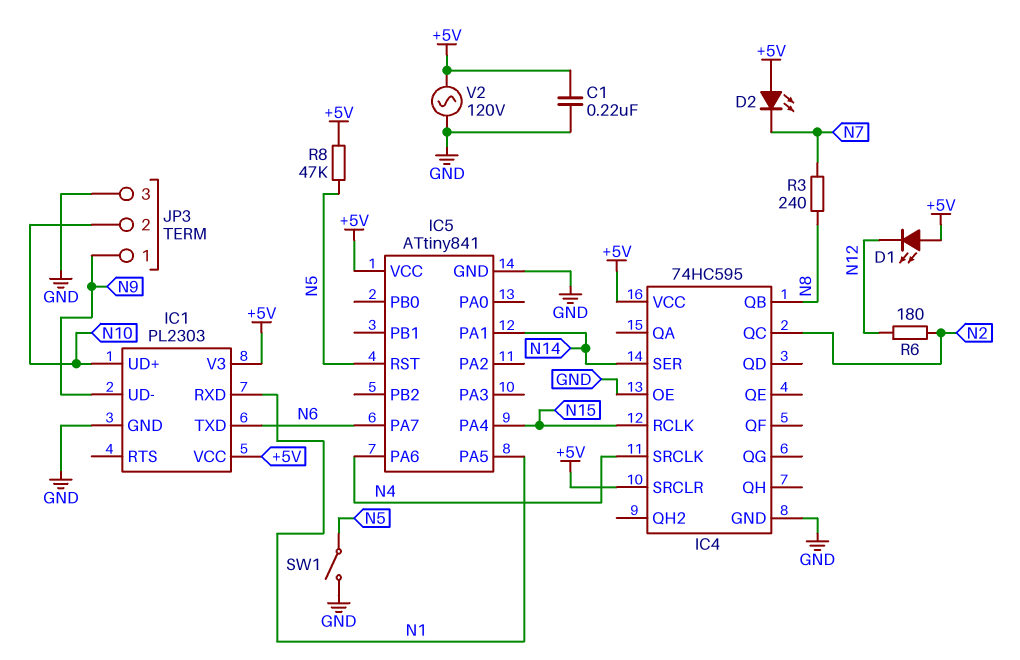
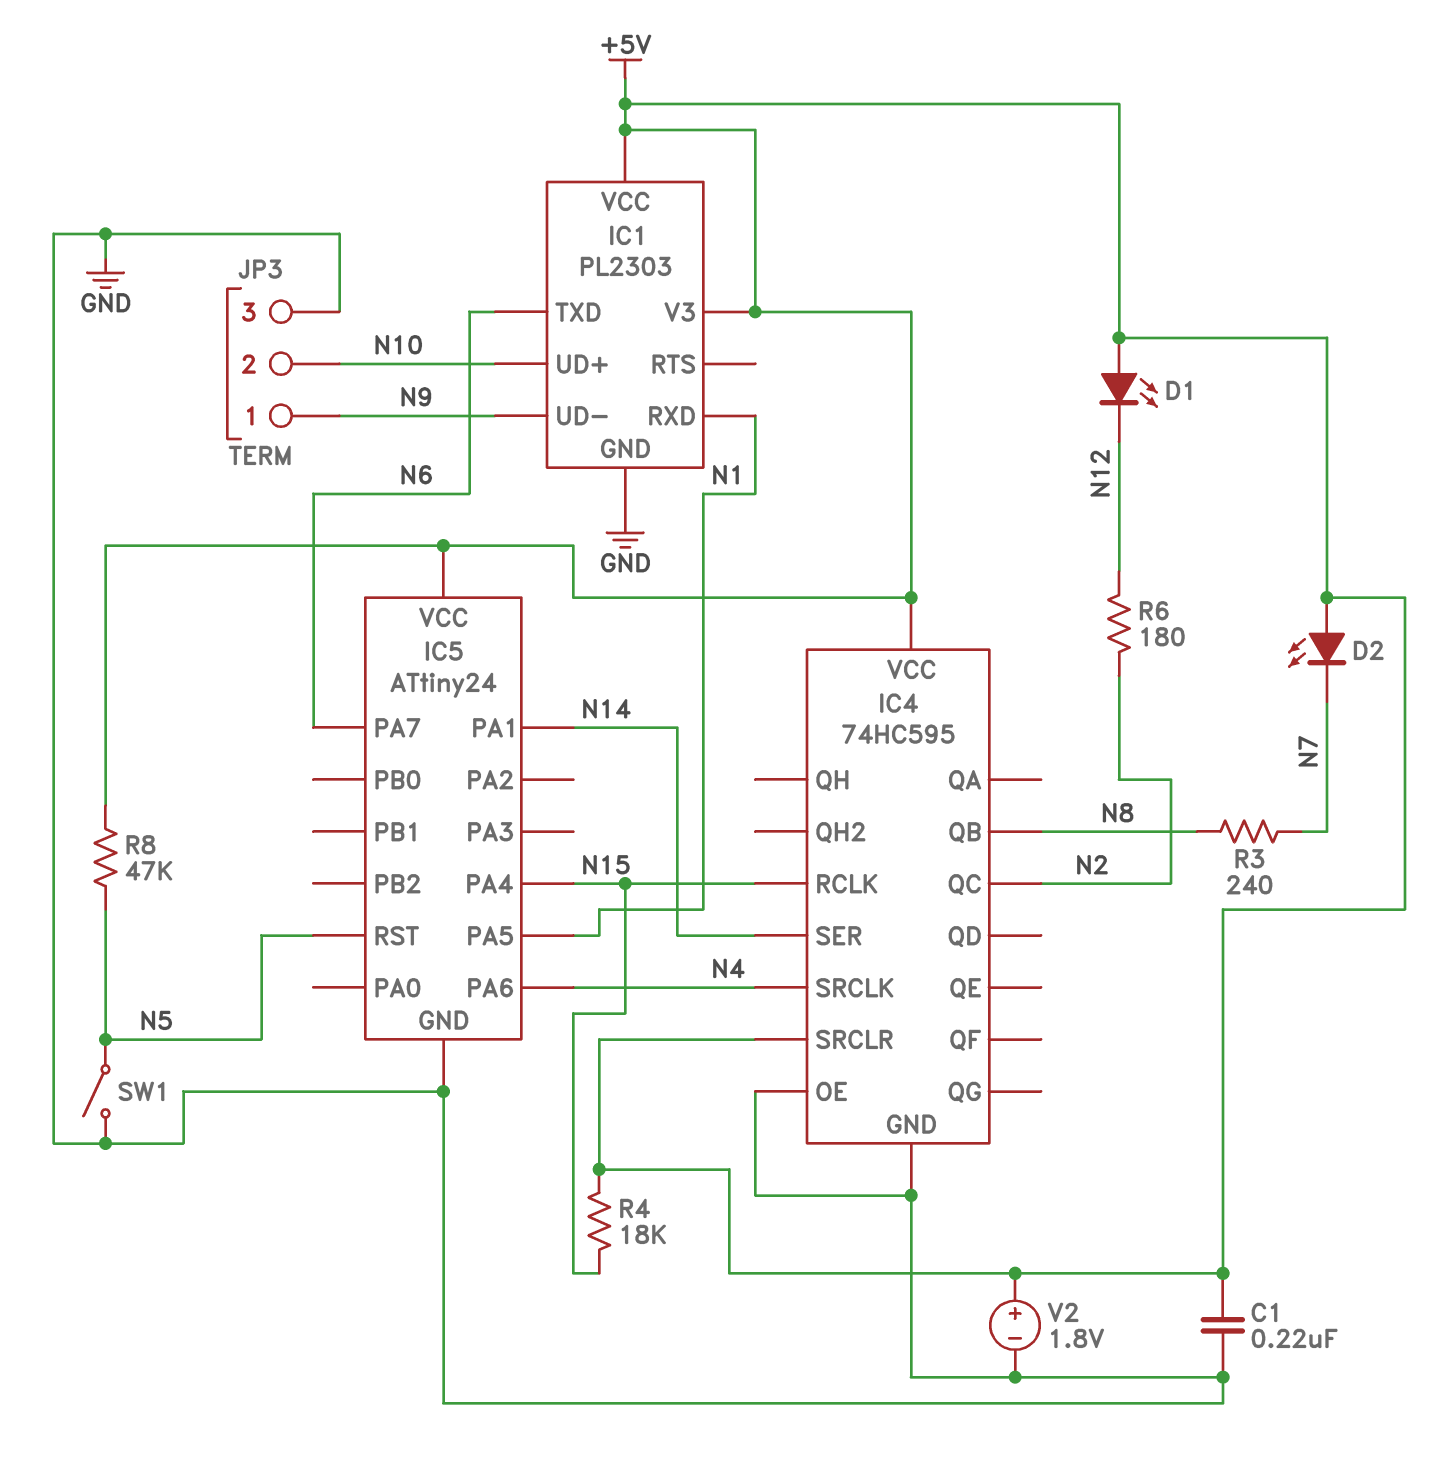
IC5: ATtiny841 -> ATtiny24
R4: none -> 18k (+5V, N15)
V2: AC 120V (+5V, GND) -> 1.8V (plus +5V, minus GND)

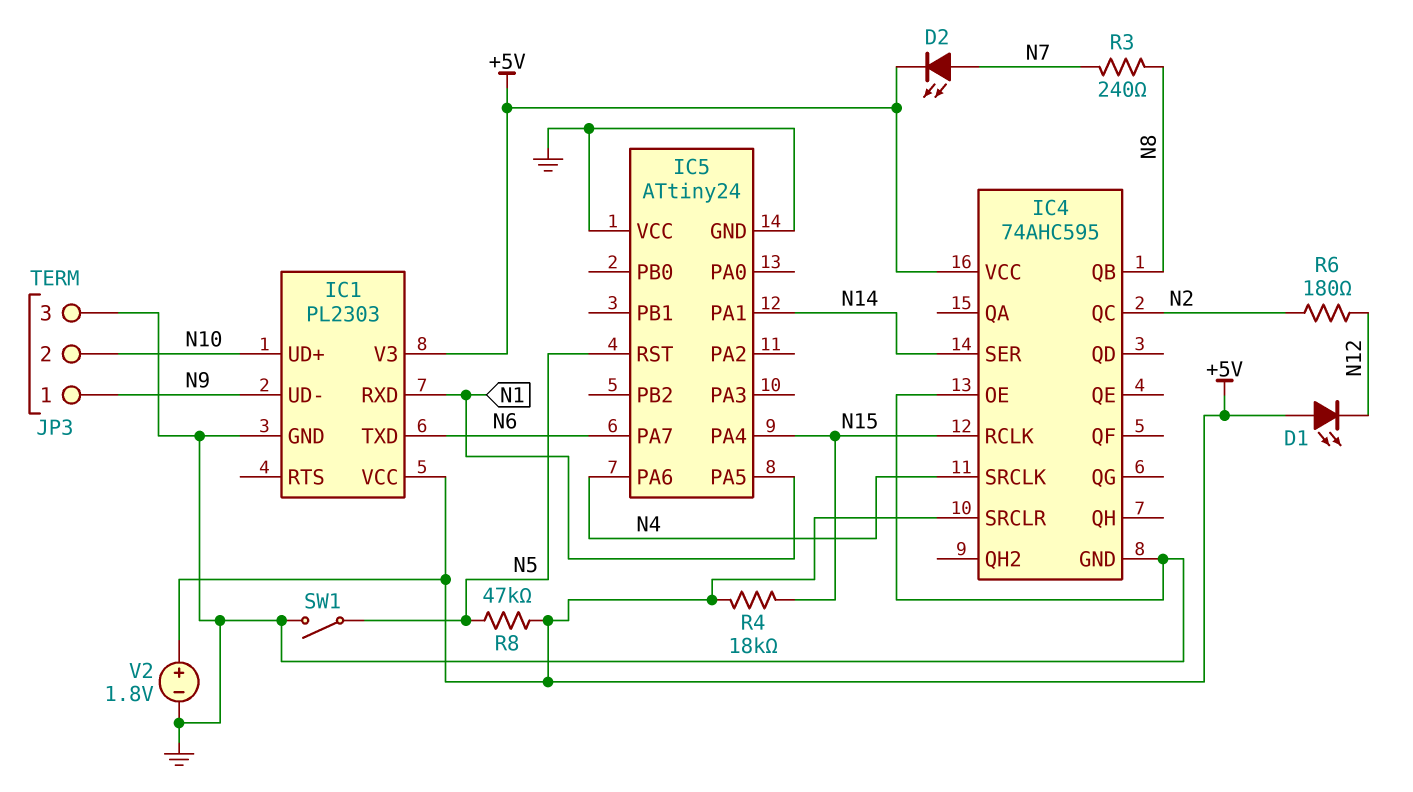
C1: 220nF (+5V, GND) -> none
D2: LED (A +5V, K N7) -> LED (A N7, K +5V)
IC4: 74HC595 -> 74AHC595
IC5 pin VCC: +5V -> GND

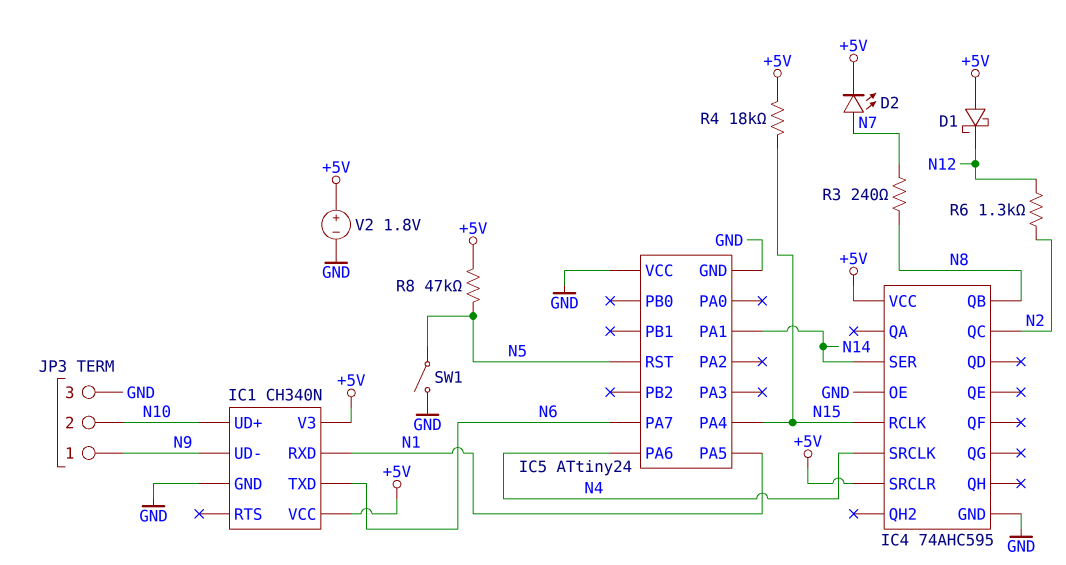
D1: LED (A +5V, K N12) -> schottky (A +5V, K N12)
IC1: PL2303 -> CH340N
R6: 180 (N2, N12) -> 1.3k (N2, N12)

